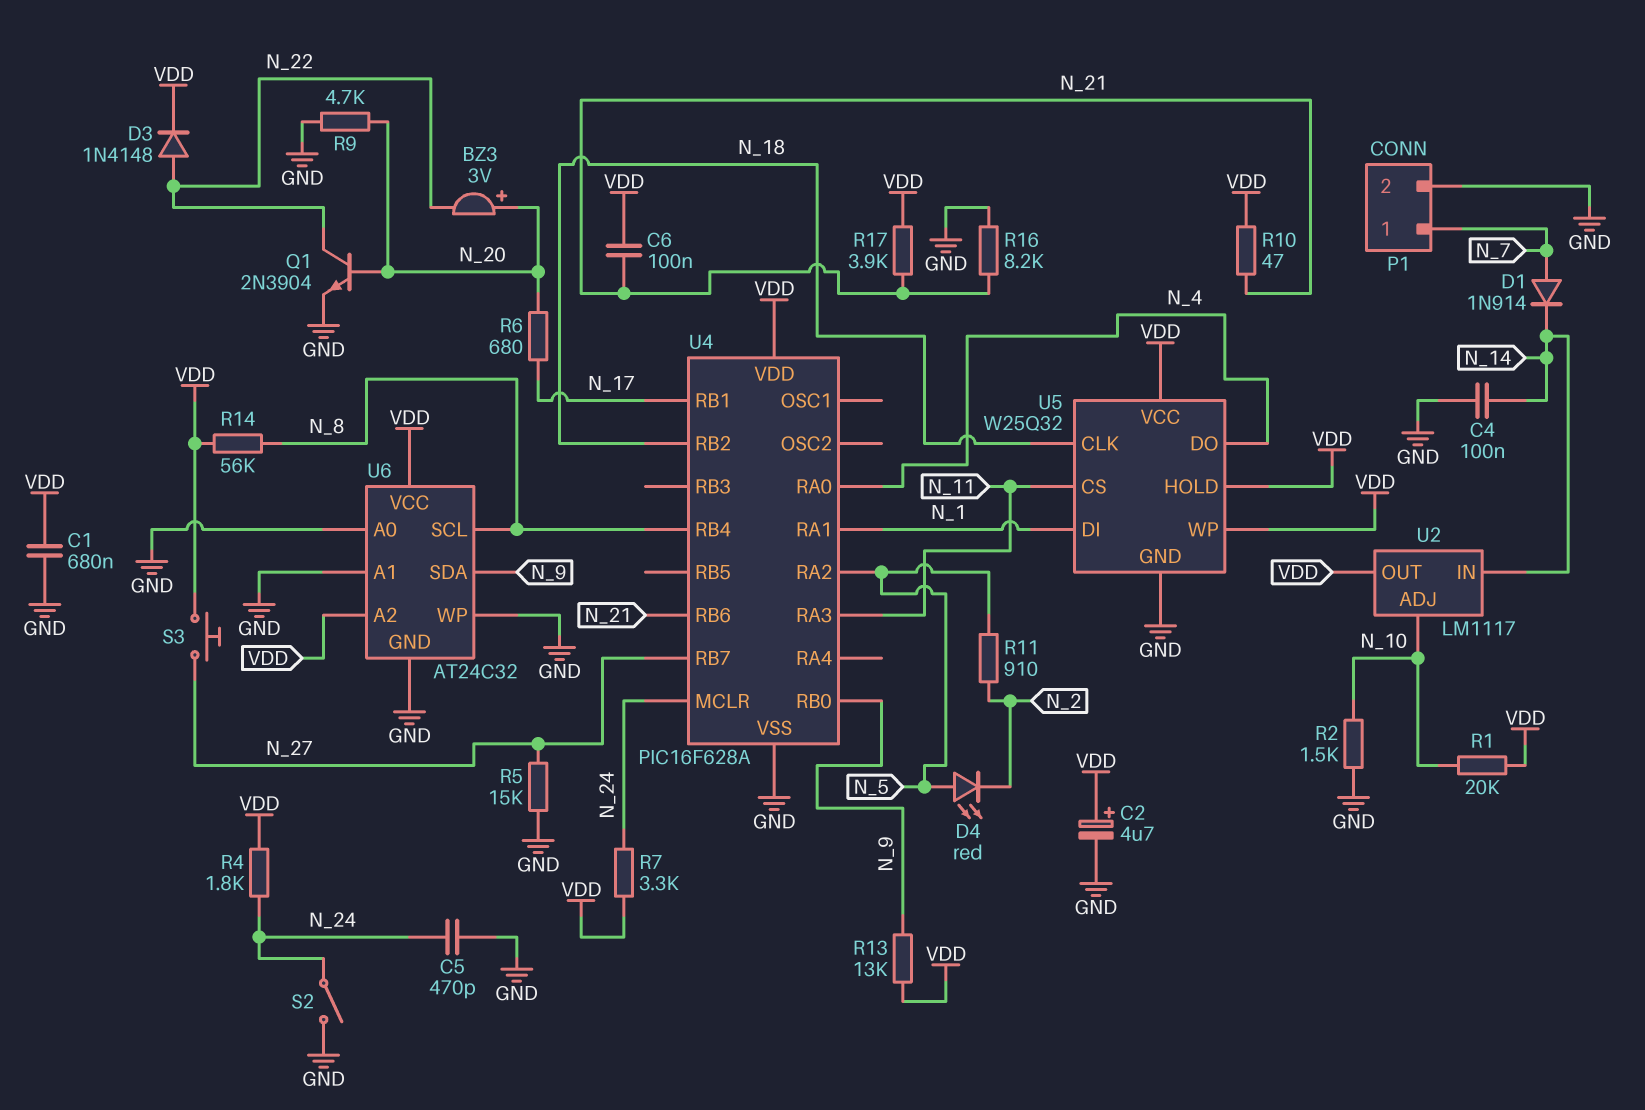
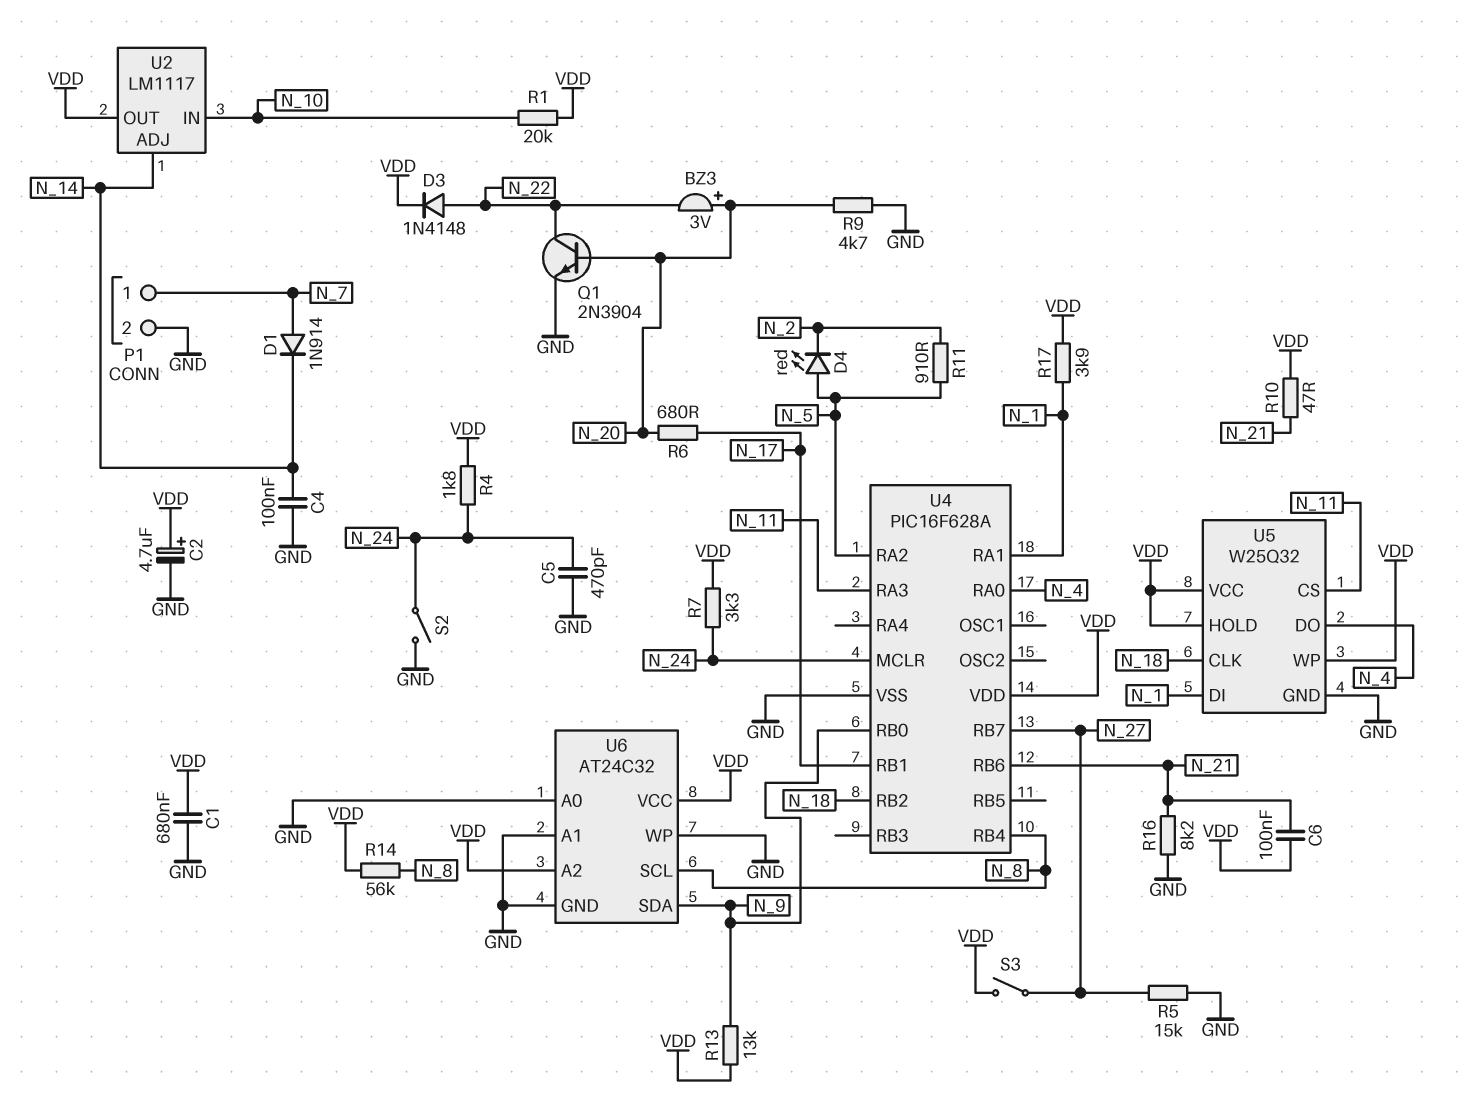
R2: 1.5k (GND, N_10) -> none
R17: 3.9k (N_21, VDD) -> 3.9k (N_1, VDD)
S3: button (N_27, VDD) -> switch (N_27, VDD)
U2 pin ADJ: N_10 -> N_14
U2 pin IN: N_14 -> N_10

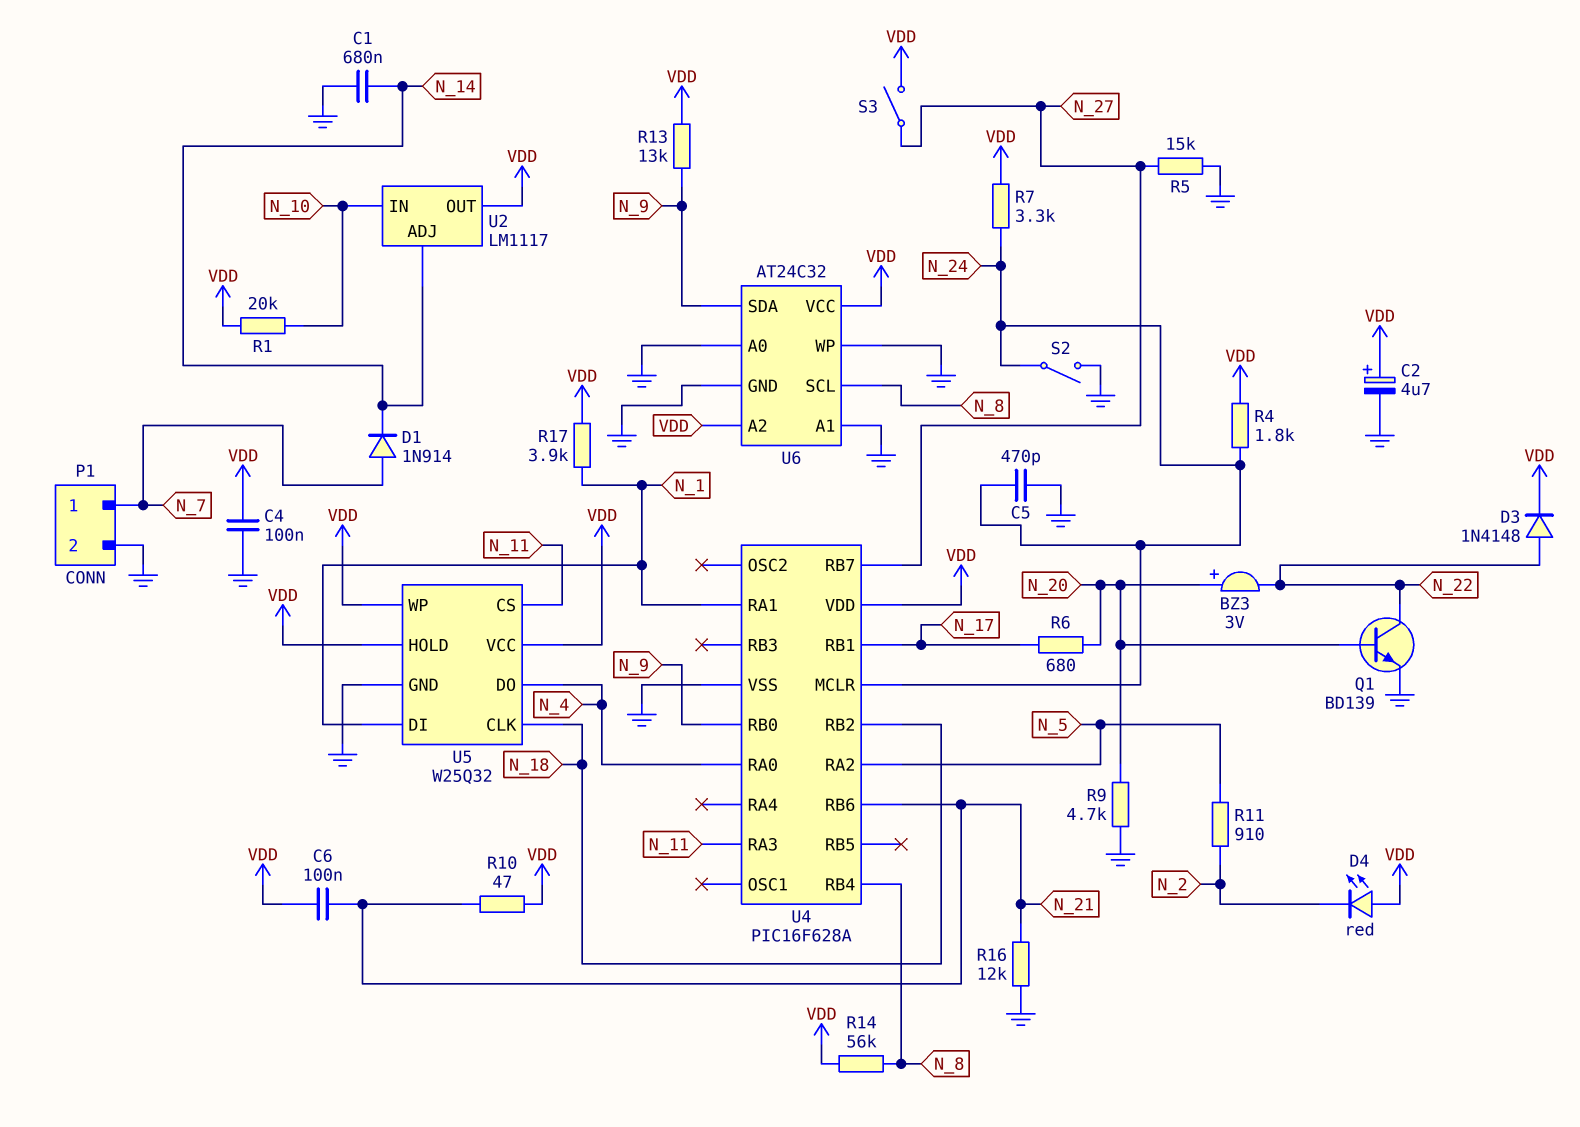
C1: 680nF (GND, VDD) -> 680nF (GND, N_14)
C4: 100nF (GND, N_14) -> 100nF (GND, VDD)
D4: LED red (A N_5, K N_2) -> LED red (A VDD, K N_2)
Q1: NPN 2N3904 (B N_20, C N_22, E GND) -> NPN BD139 (B N_20, C N_22, E GND)
R16: 8.2k (GND, N_21) -> 12k (GND, N_21)

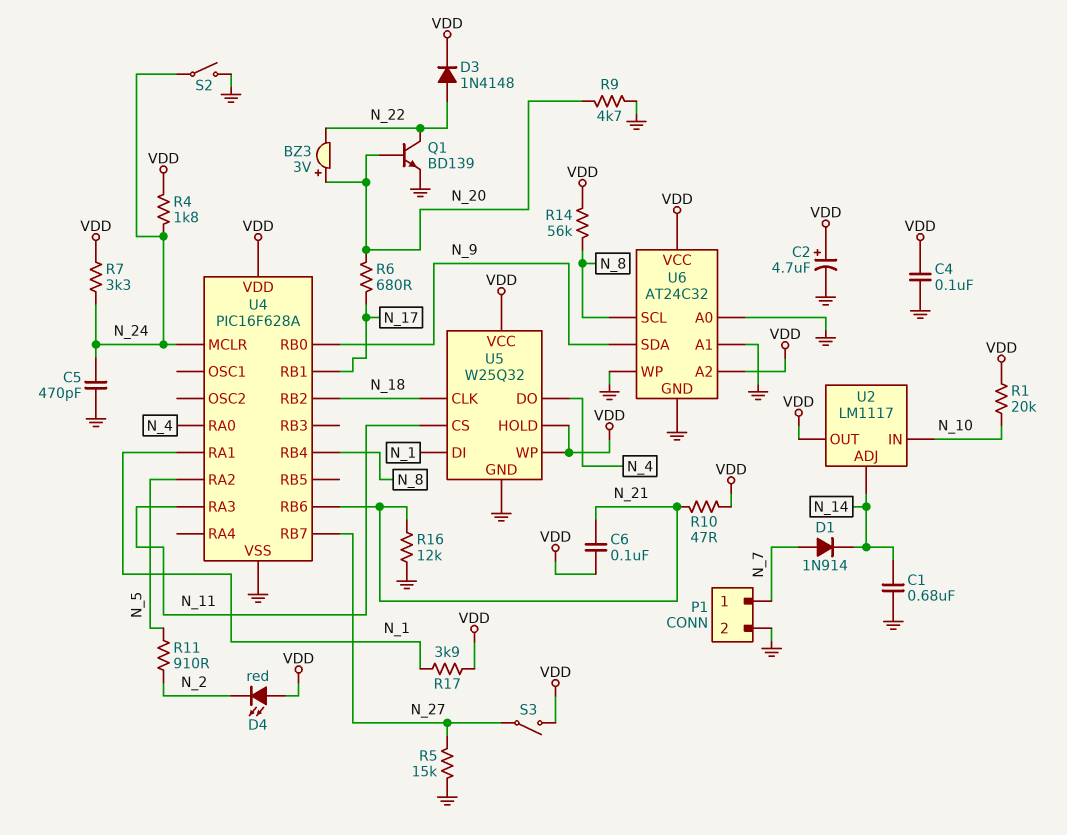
R13: 13k (N_9, VDD) -> none

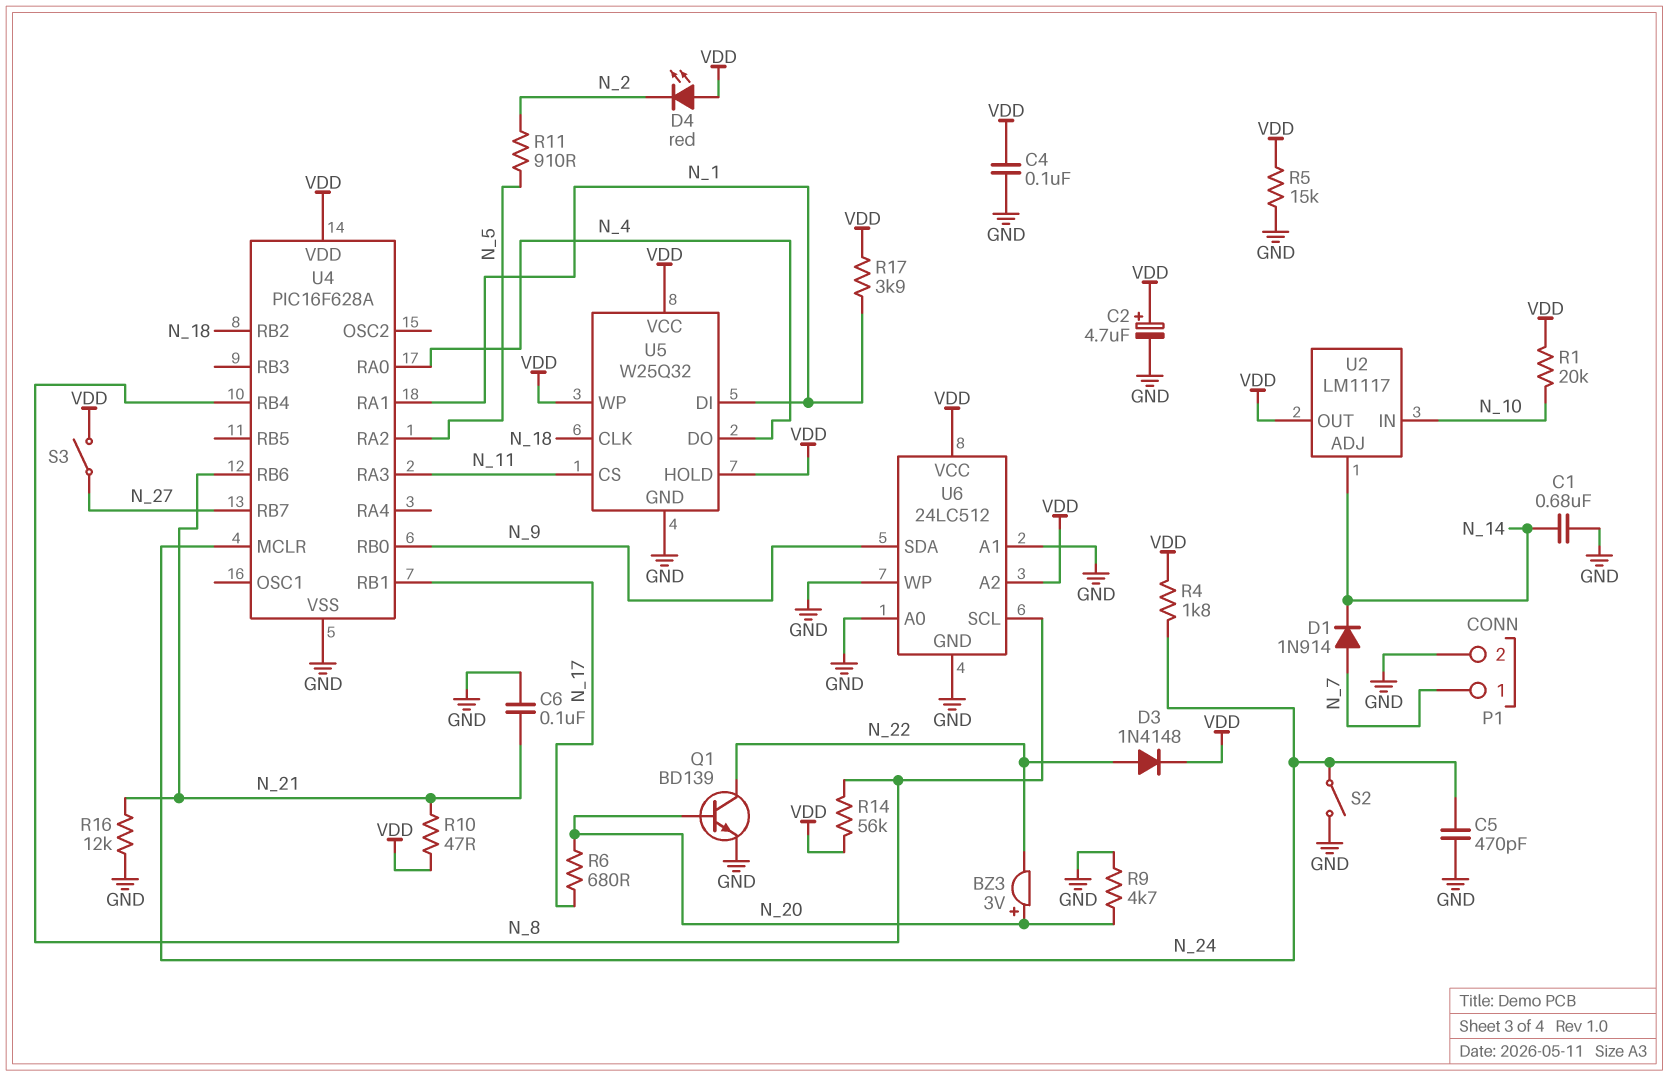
C6: 100nF (N_21, VDD) -> 100nF (GND, N_21)
R5: 15k (GND, N_27) -> 15k (GND, VDD)
R7: 3.3k (N_24, VDD) -> none
U6: AT24C32 -> 24LC512

